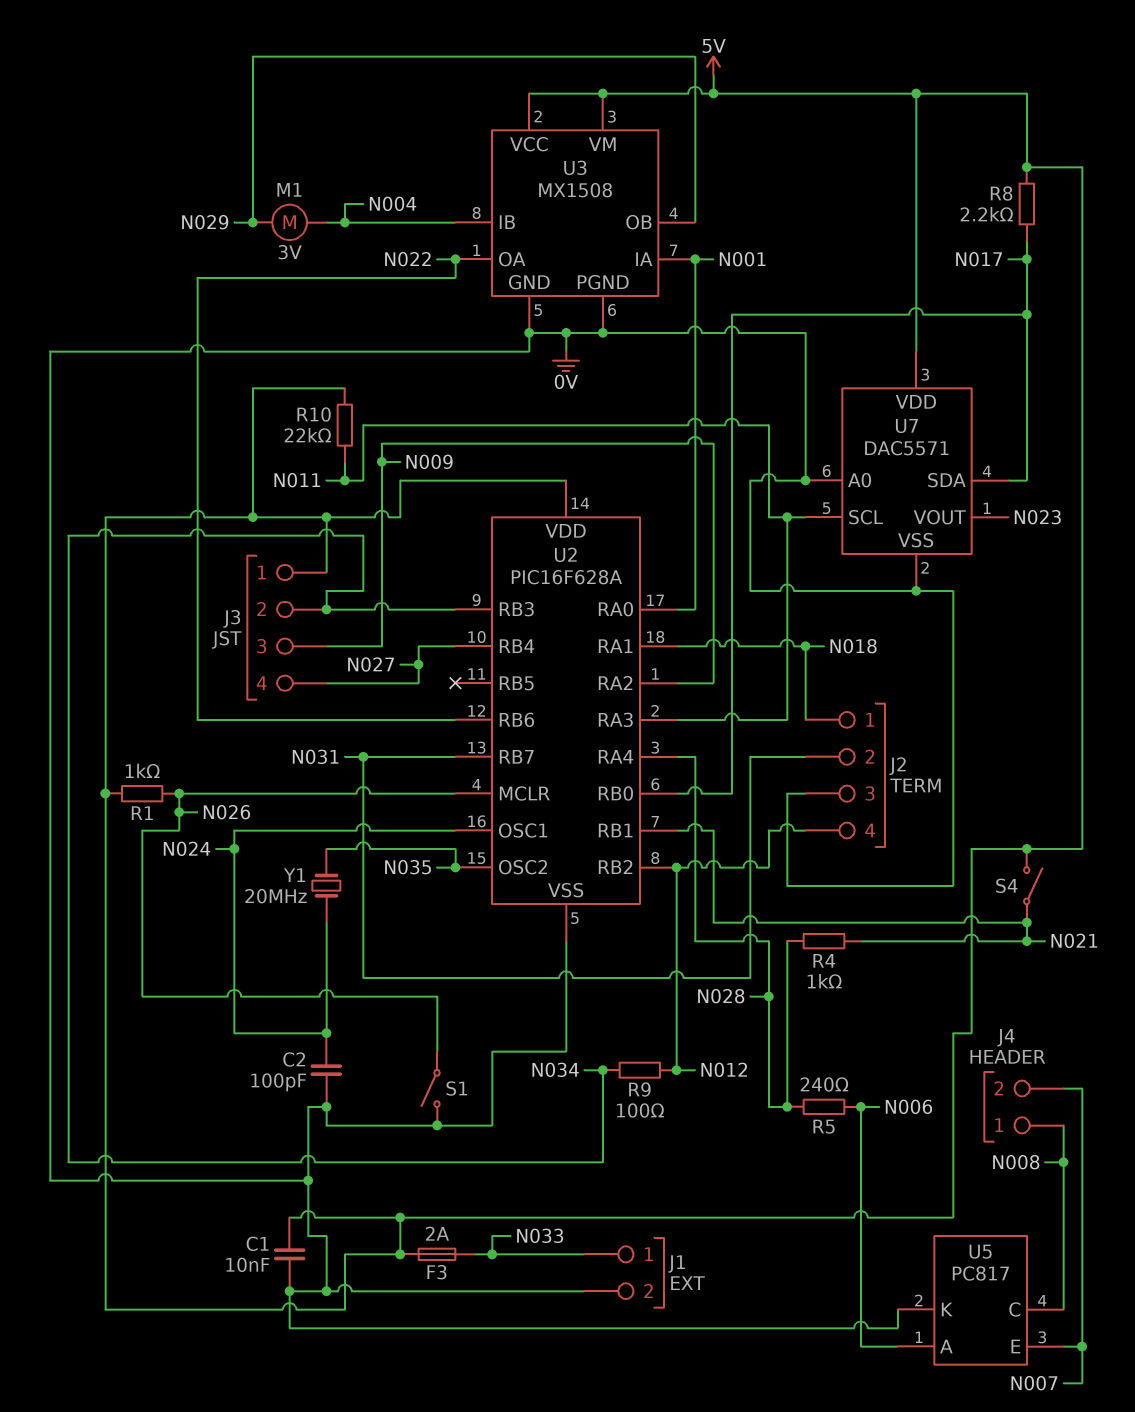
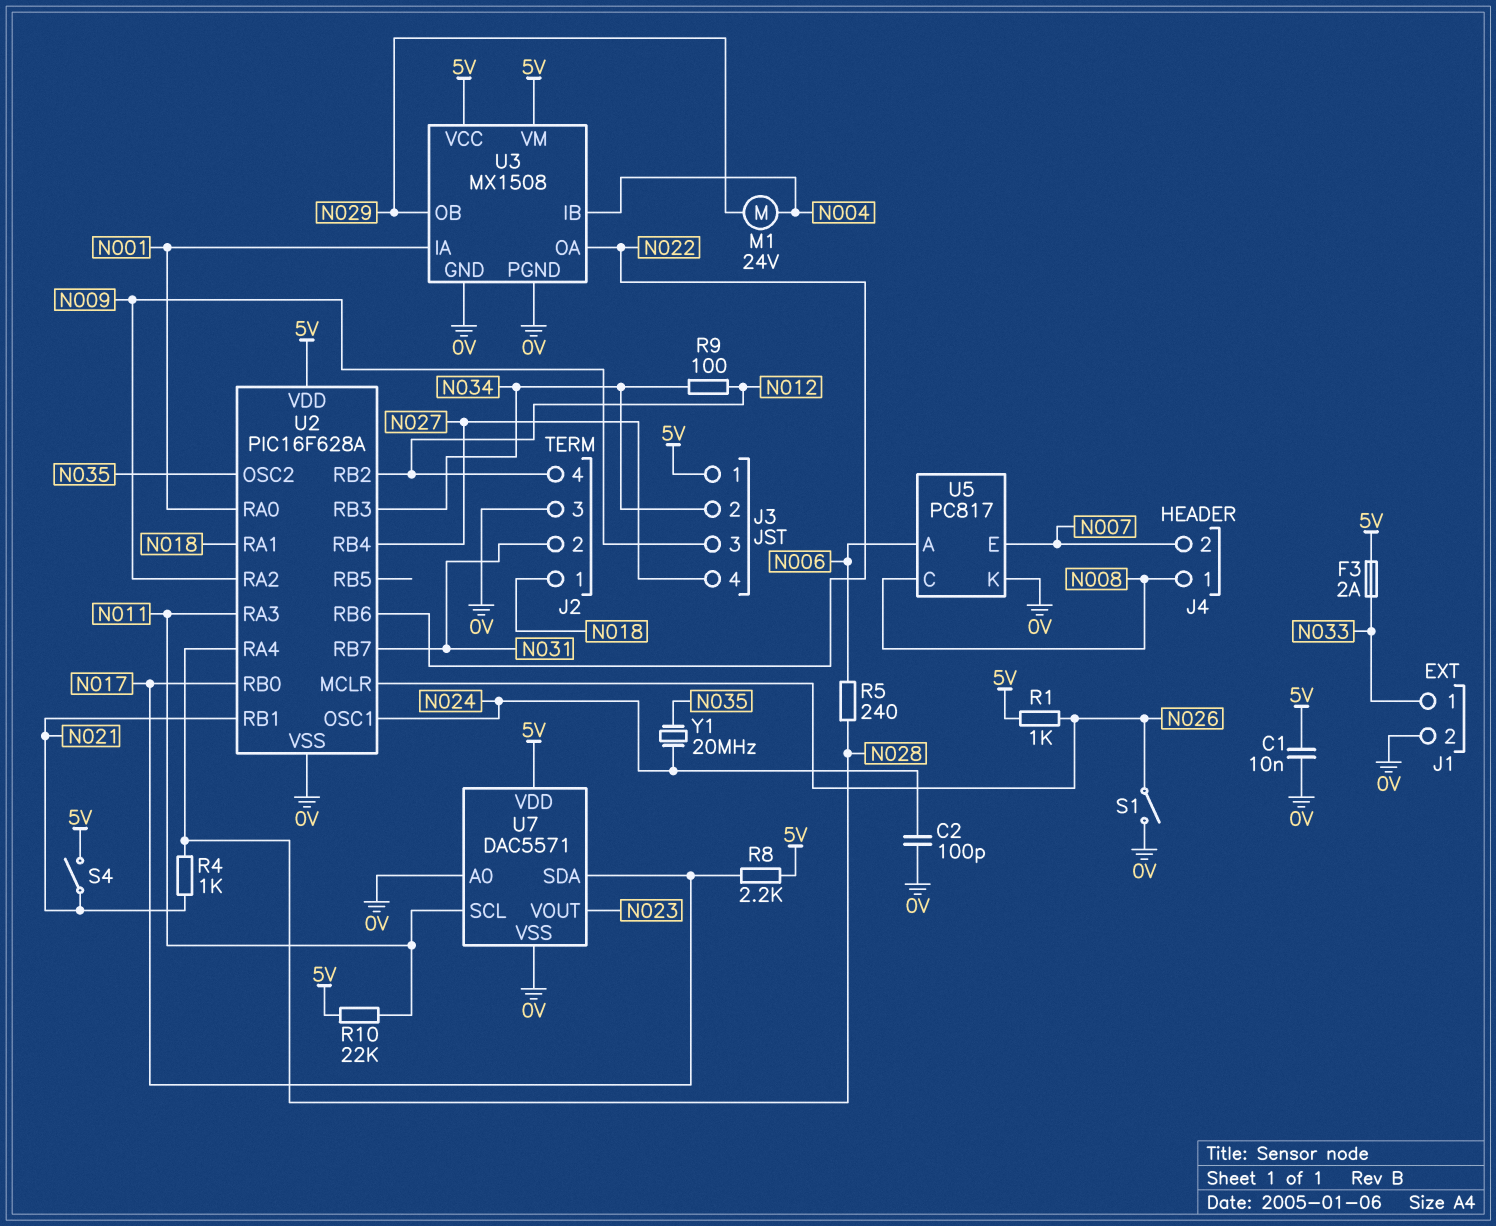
M1: motor 3V (N004, N029) -> motor 24V (N004, N029)

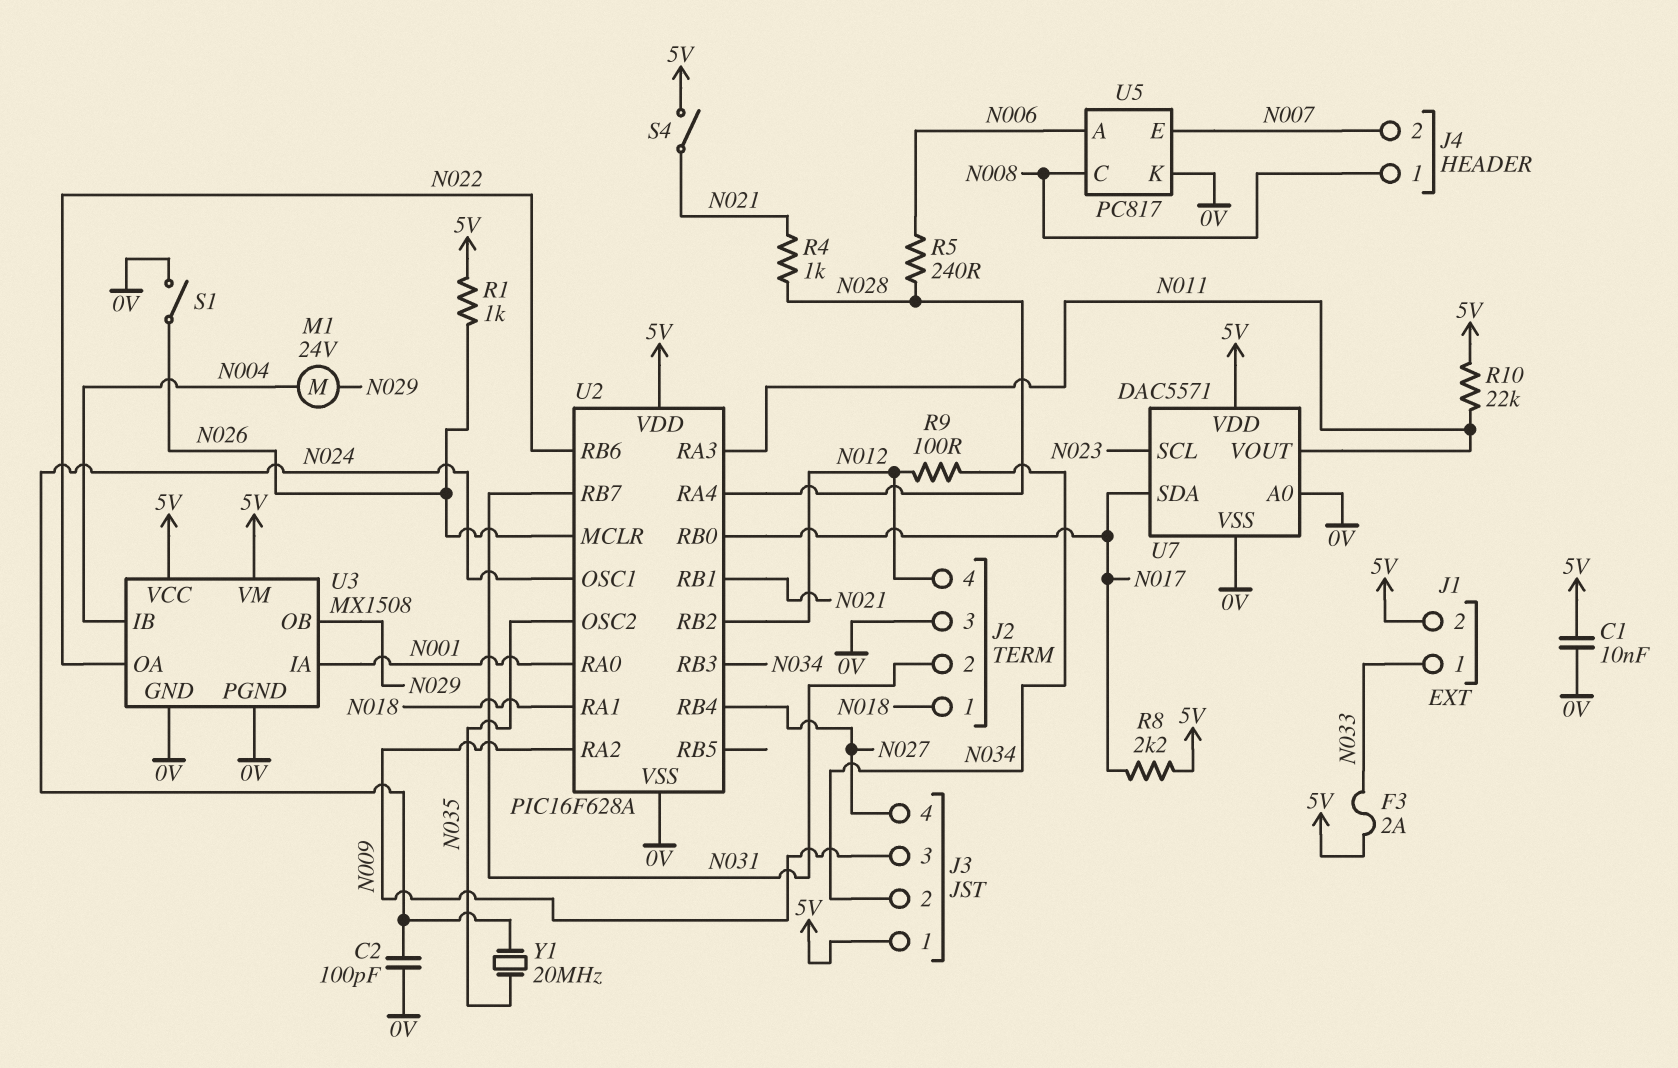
J1 pin 2: 0V -> 5V
U7 pin SCL: N011 -> N023
U7 pin VOUT: N023 -> N011

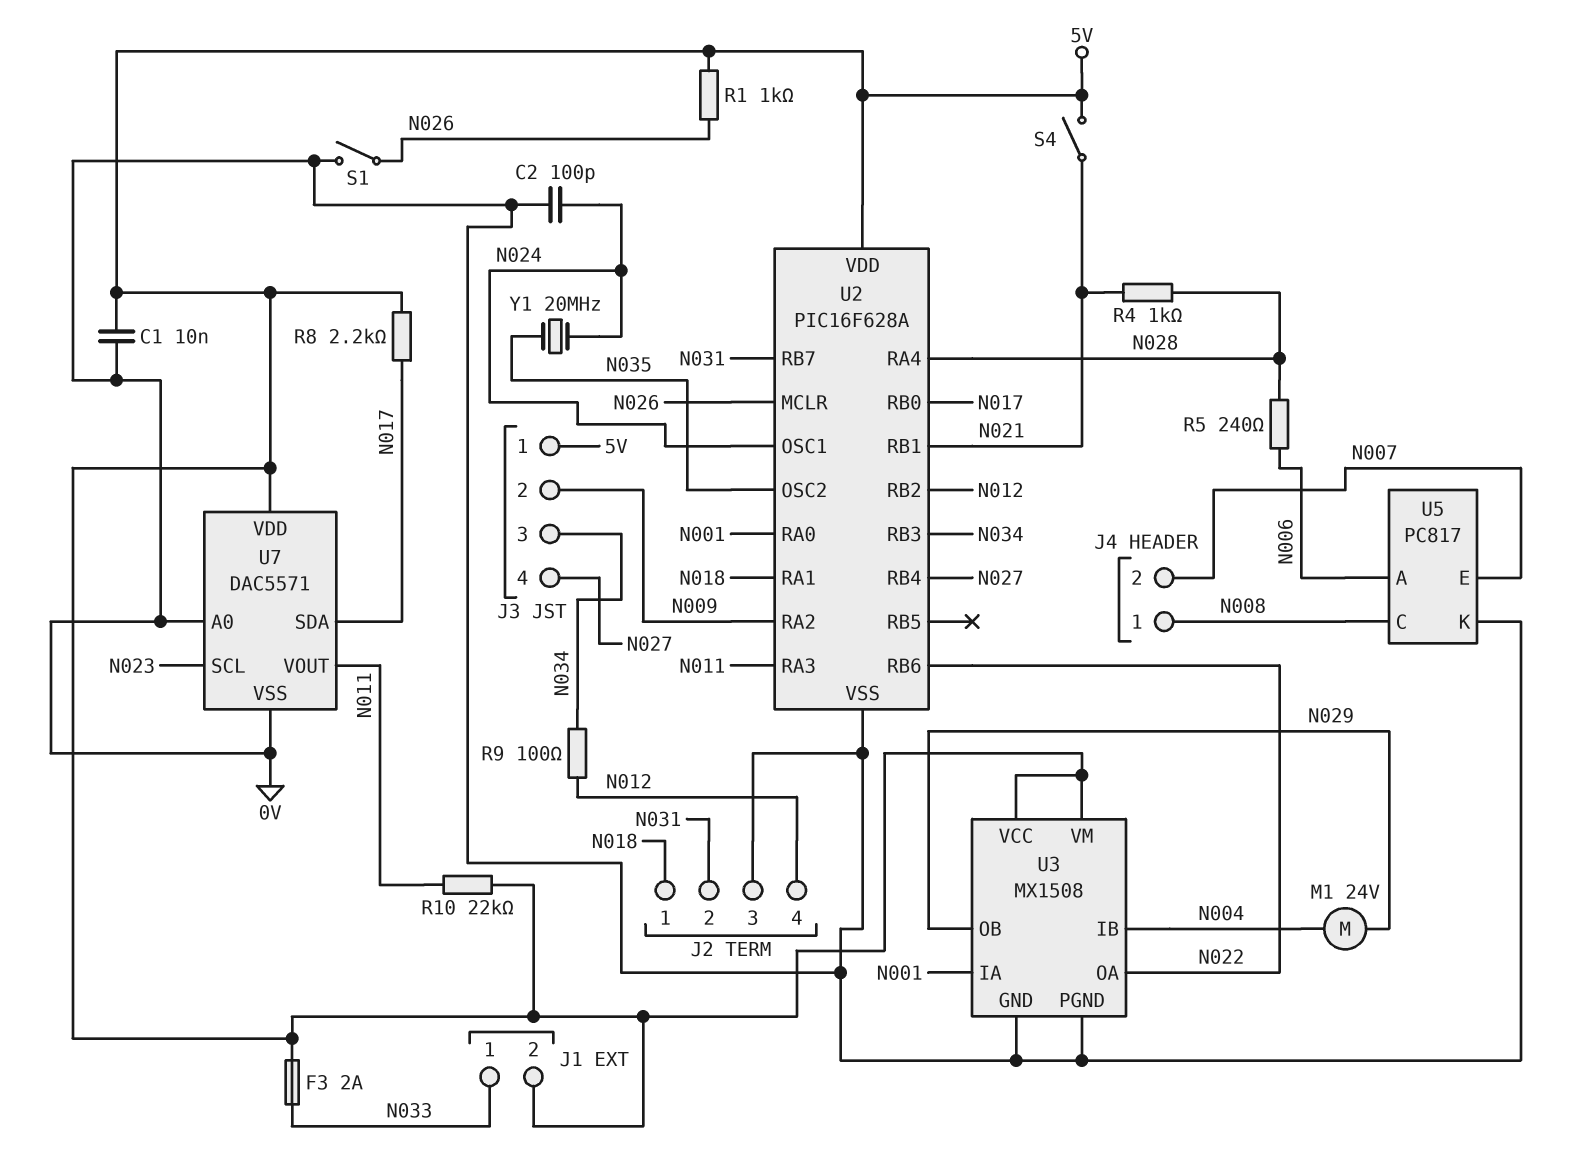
J3 pin 2: N034 -> N009
J3 pin 3: N009 -> N034

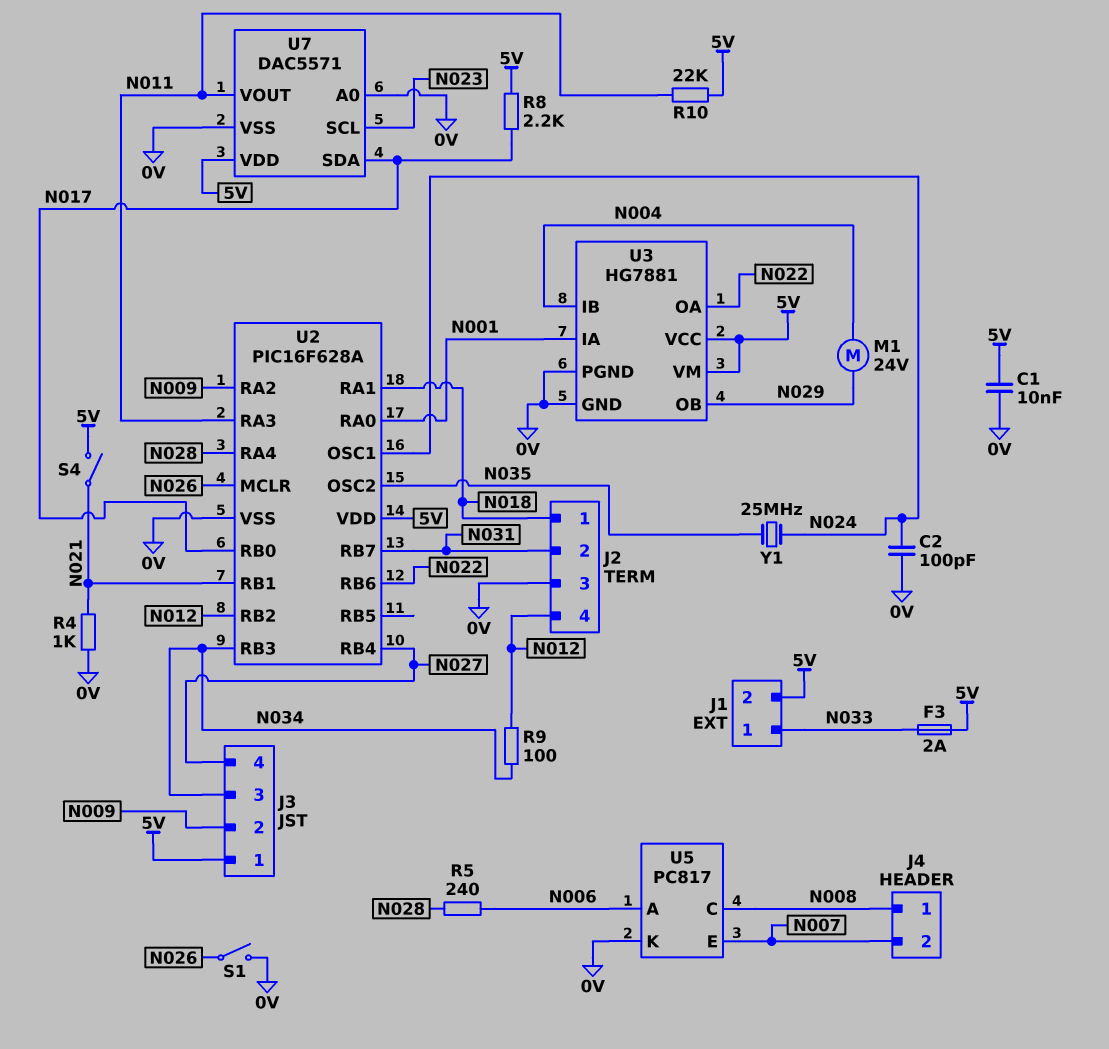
R1: 1k (5V, N026) -> none
R4: 1k (N021, N028) -> 1k (0V, N021)
U3: MX1508 -> HG7881
Y1: 20MHz (N024, N035) -> 25MHz (N024, N035)

